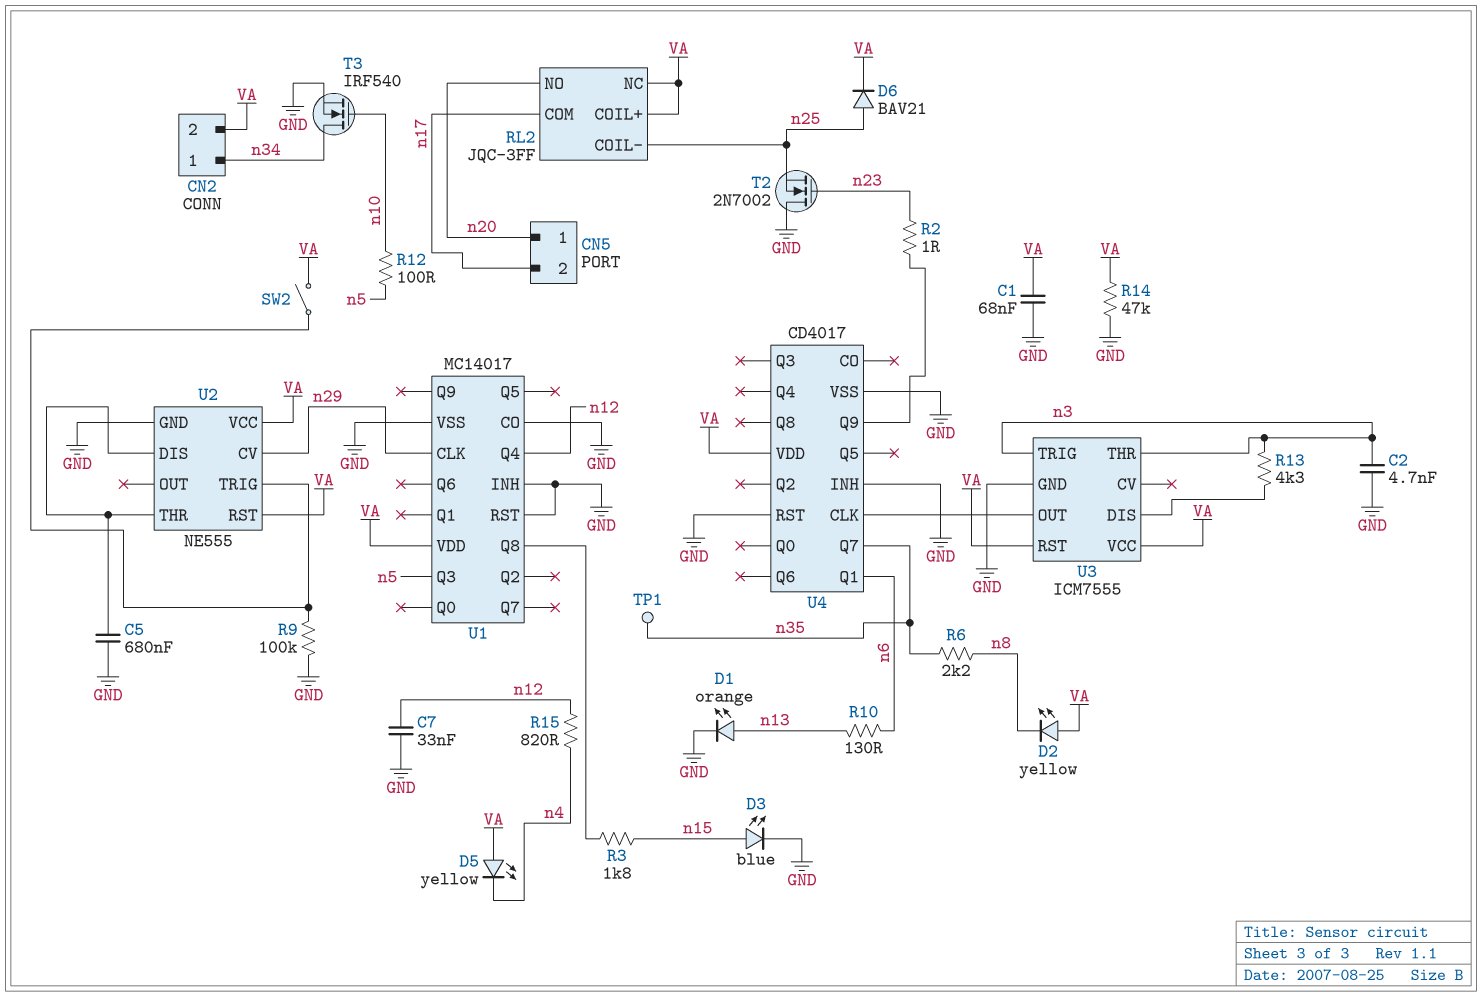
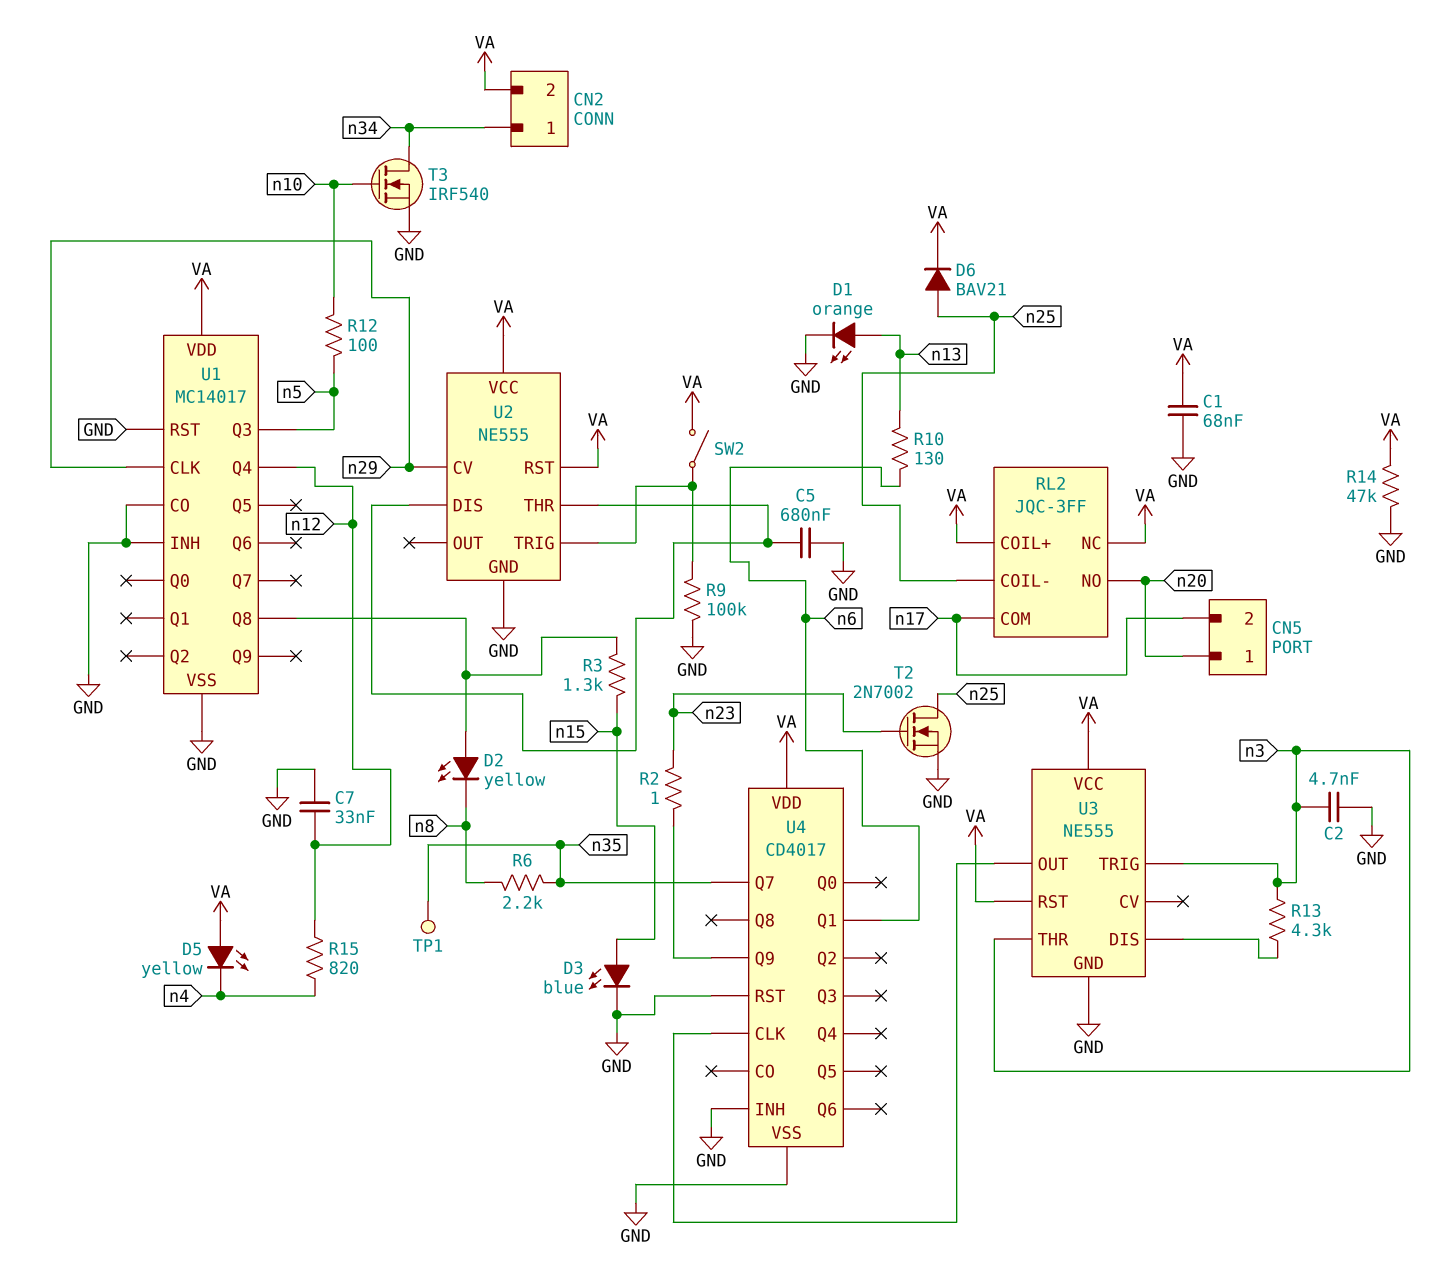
D2: LED yellow (A VA, K n8) -> LED yellow (A U1/Q8, K n8)
R3: 1.8k (U1/Q8, n15) -> 1.3k (U1/Q8, n15)
T2: NMOS 2N7002 (G n23, D GND, S n25) -> NMOS 2N7002 (G n23, D n25, S GND)
U3: ICM7555 -> NE555

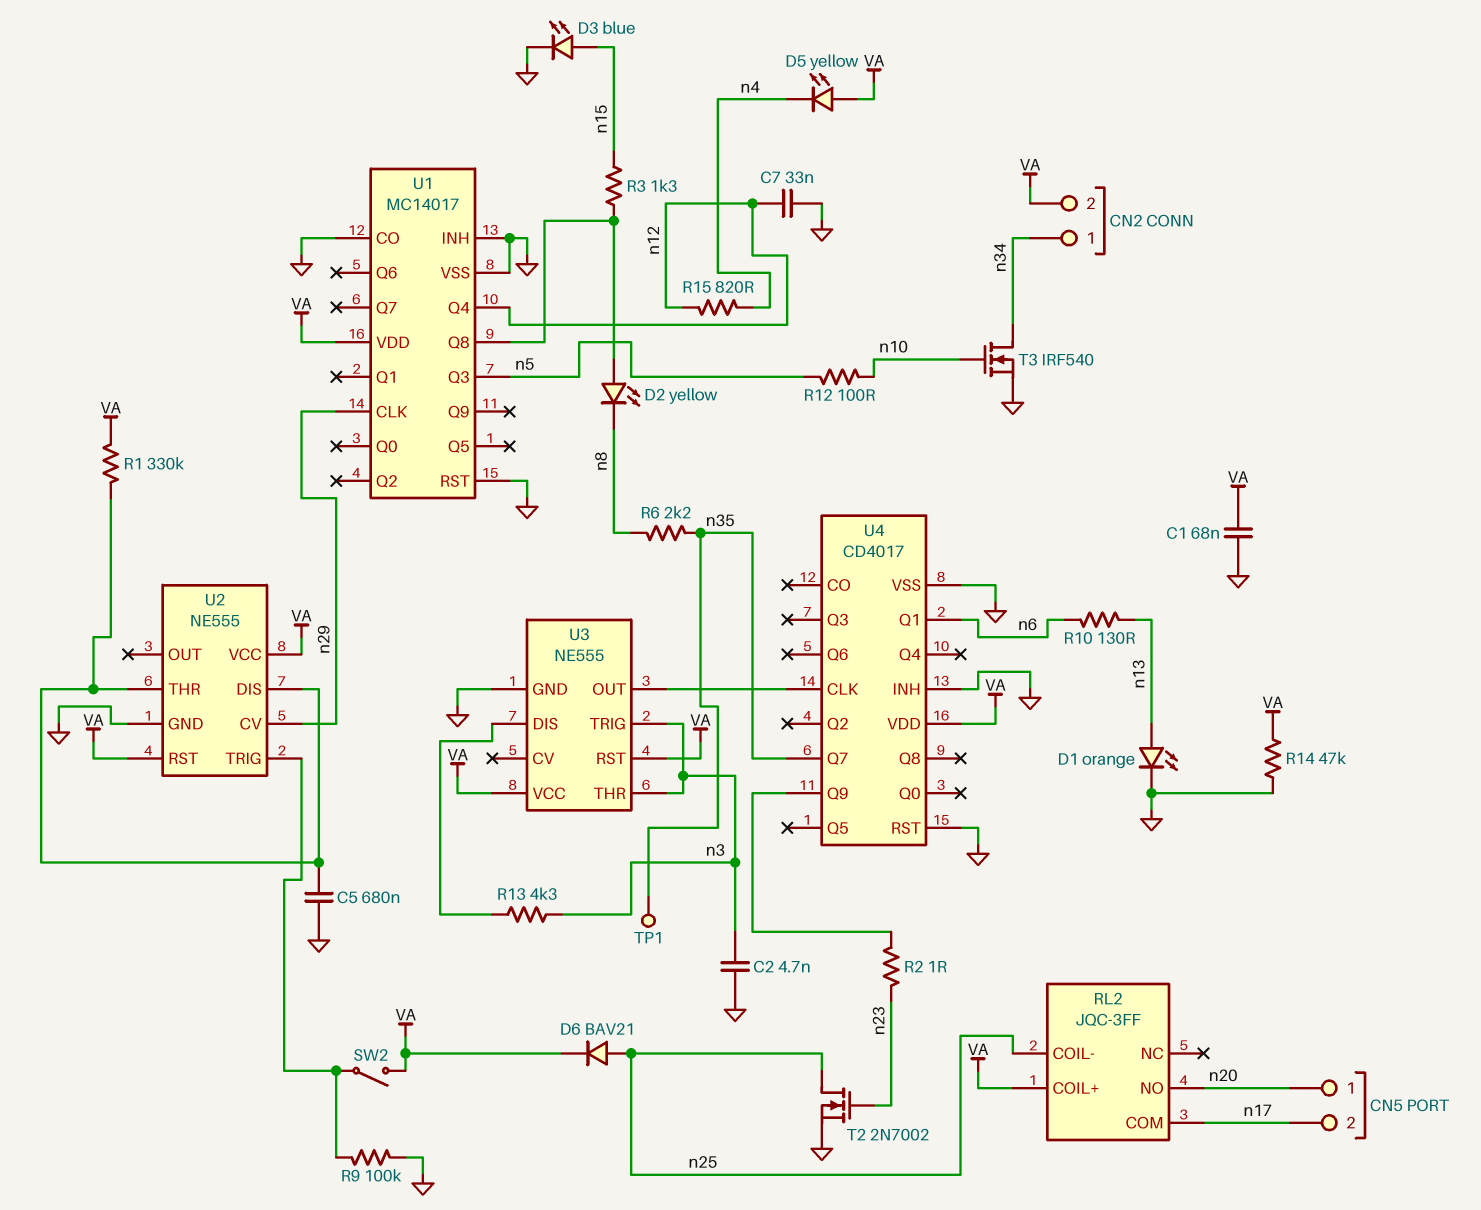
R1: none -> 330k (U2/DIS, VA)
RL2 pin NC: VA -> none

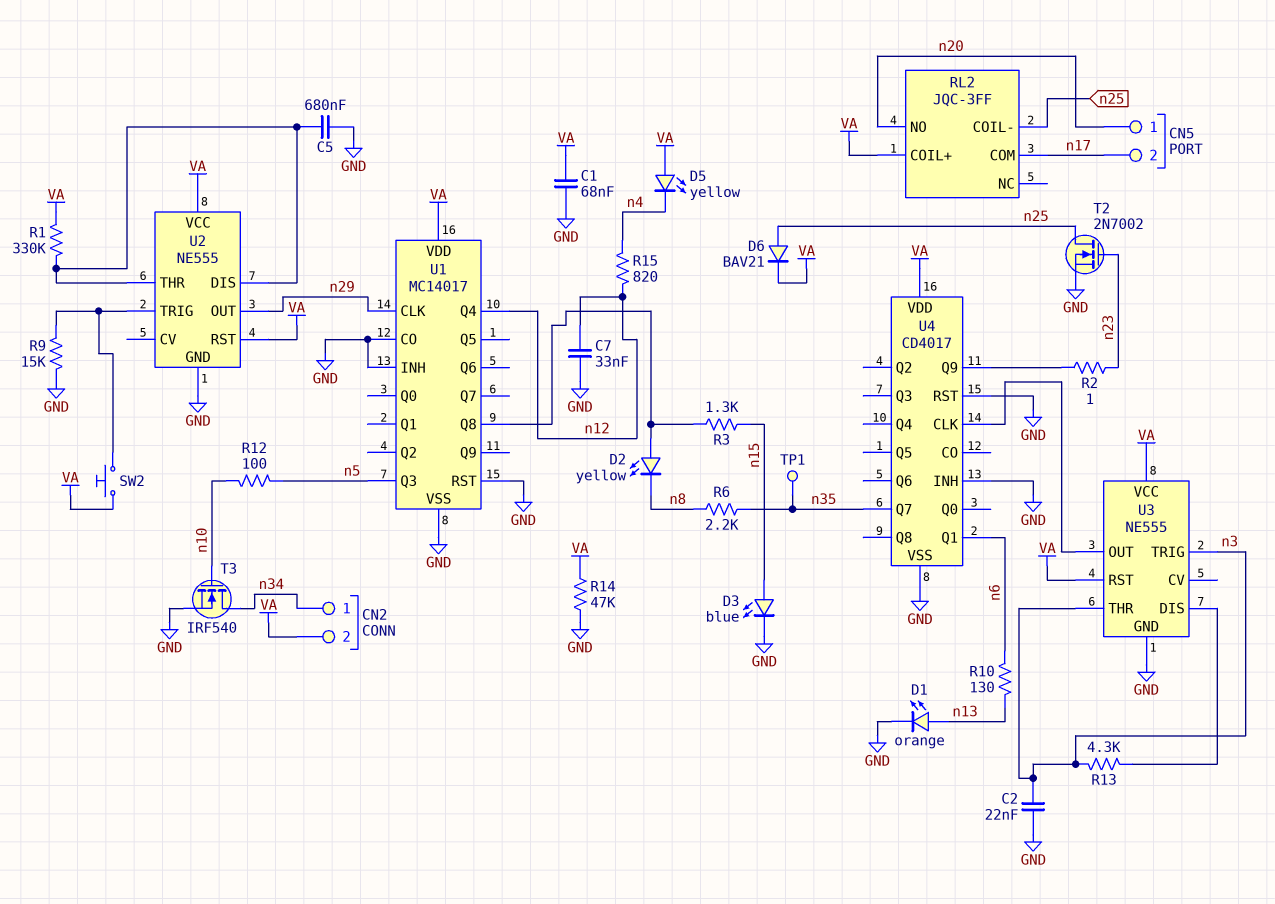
C2: 4.7nF (GND, n3) -> 22nF (GND, n3)
R9: 100k (GND, U2/TRIG) -> 15k (GND, U2/TRIG)
SW2: switch (U2/TRIG, VA) -> button (U2/TRIG, VA)
U2 pin CV: n29 -> none
U2 pin OUT: none -> n29

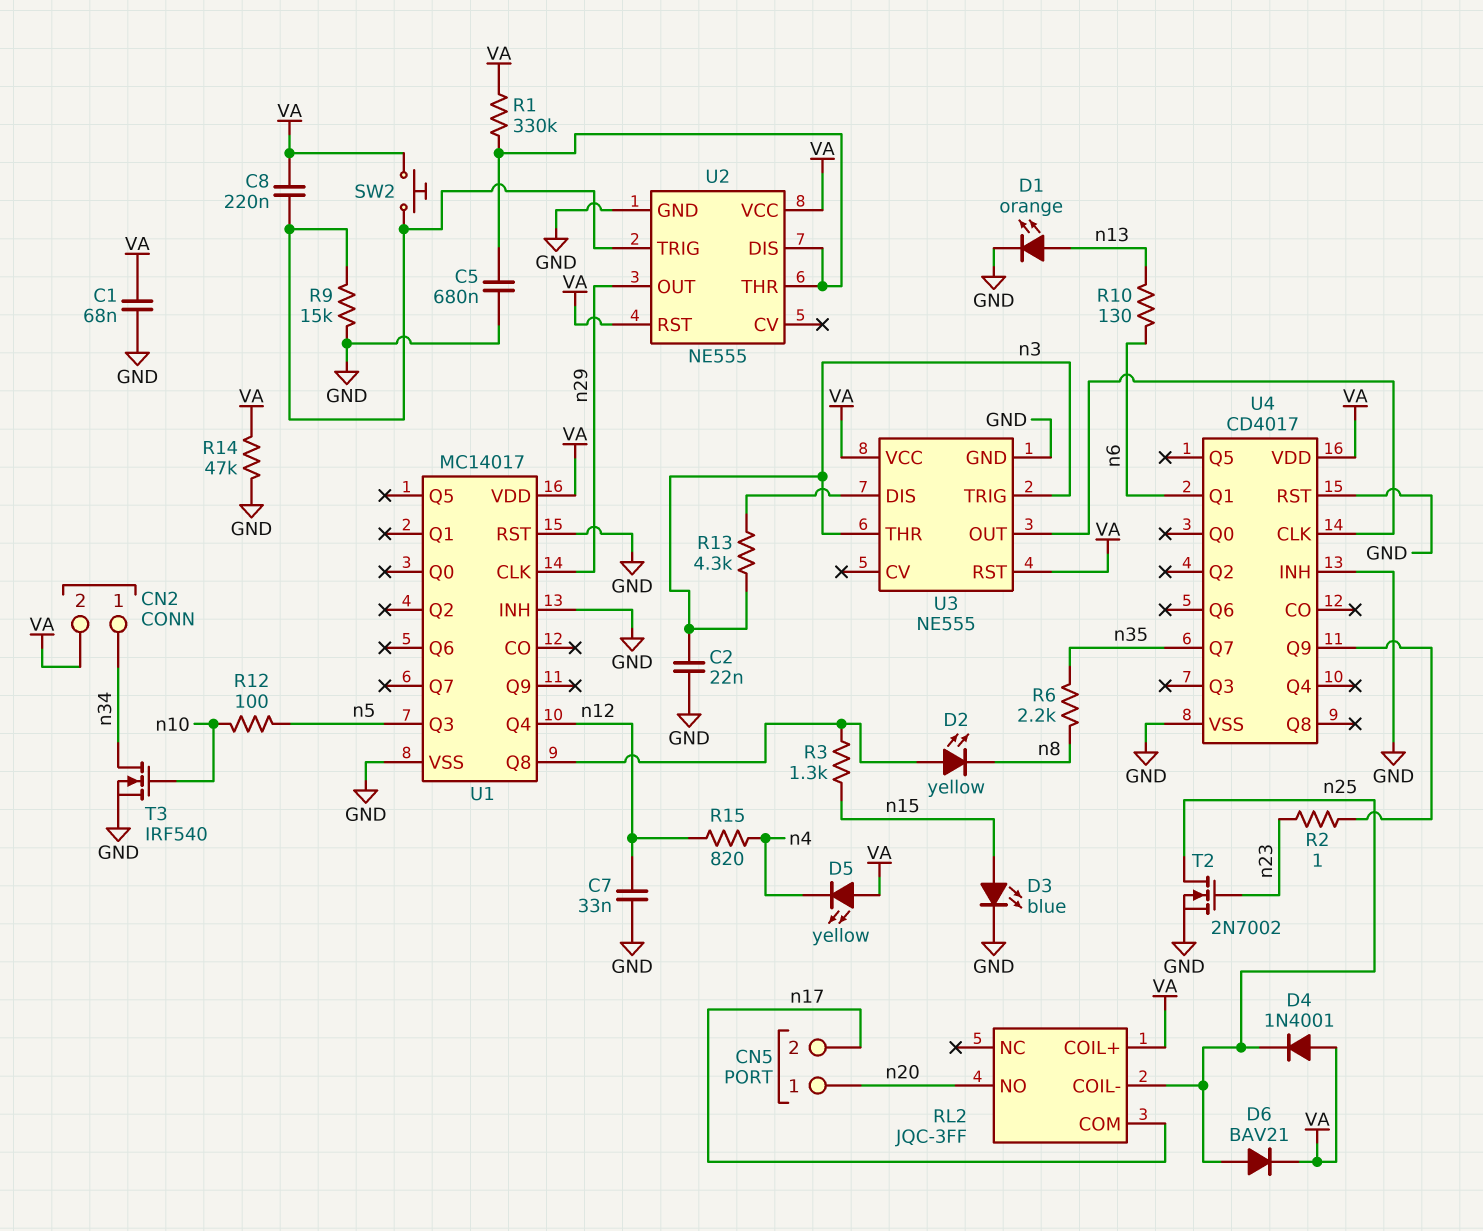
C8: none -> 220nF (U2/TRIG, VA)
D4: none -> diode 1N4001 (A VA, K n25)
TP1: test point (n35) -> none
U1 pin CO: GND -> none

